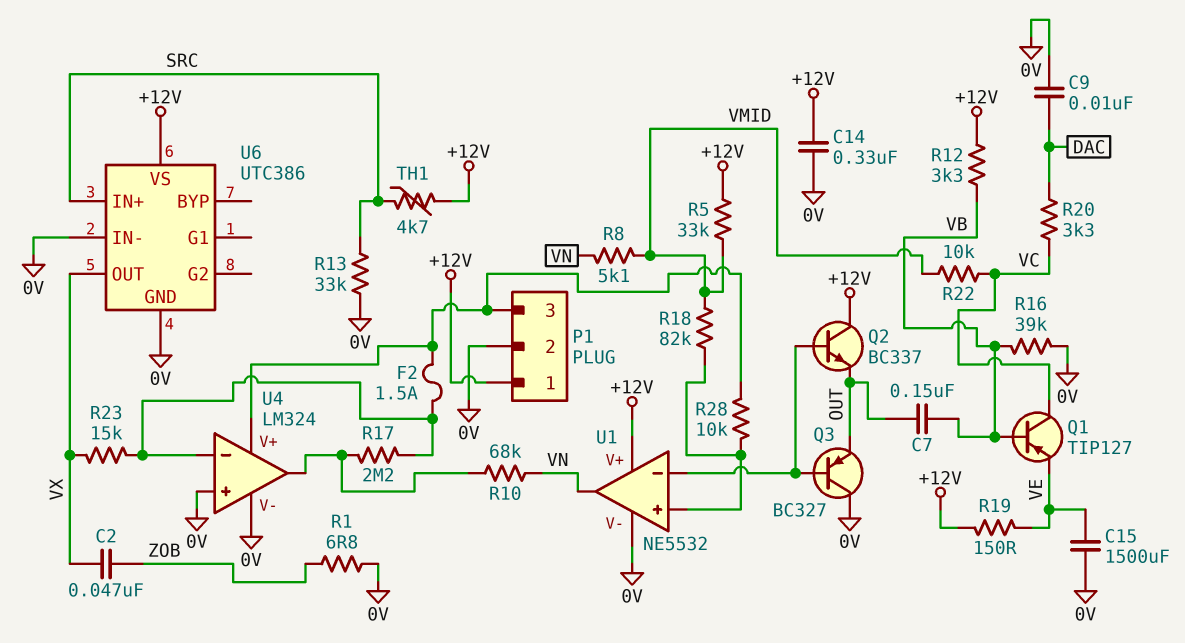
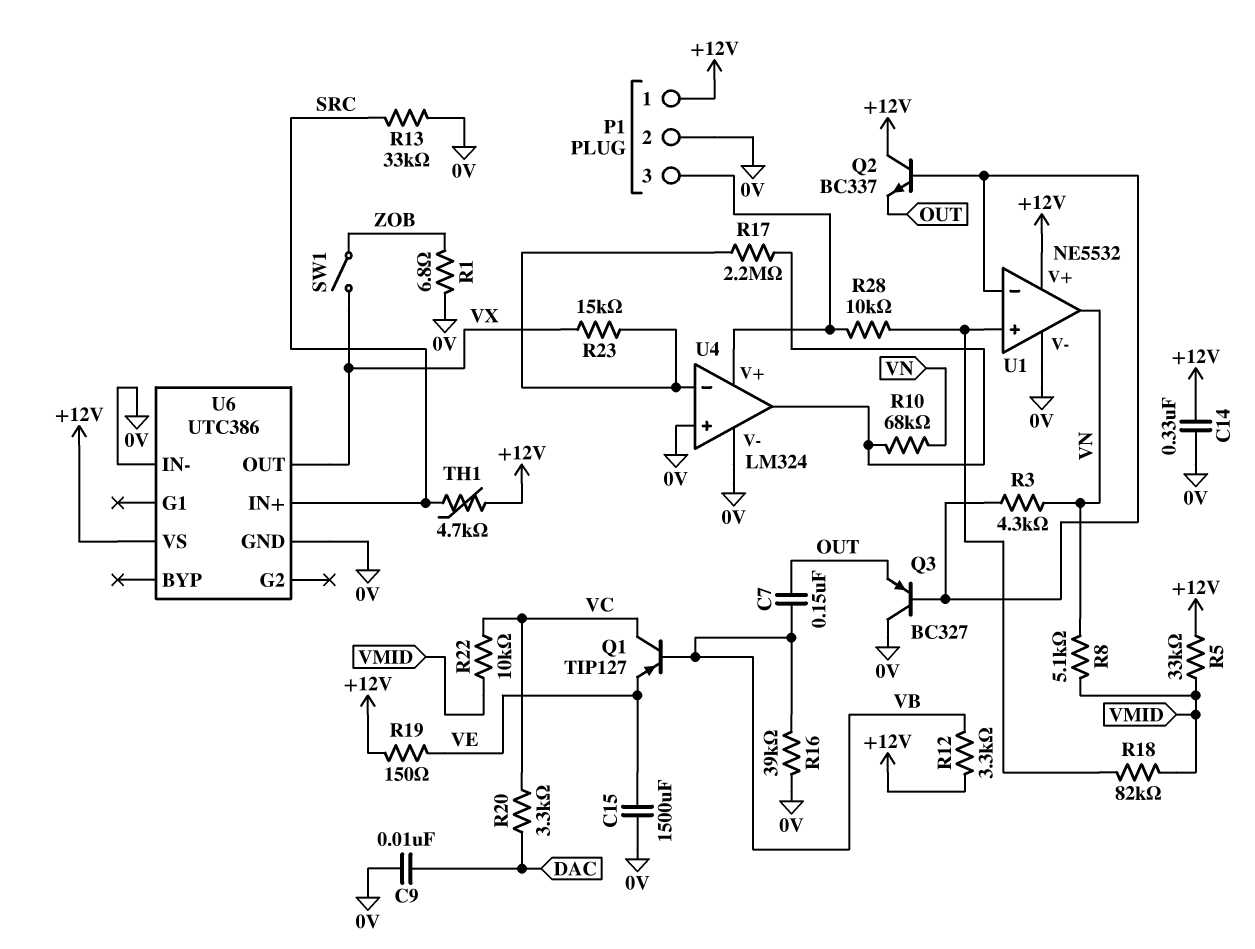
C2: 47nF (VX, ZOB) -> none
F2: 1.5A (P1/3, U4/in-) -> none
R3: none -> 4.3k (U1/in-, VN)
SW1: none -> switch (VX, ZOB)

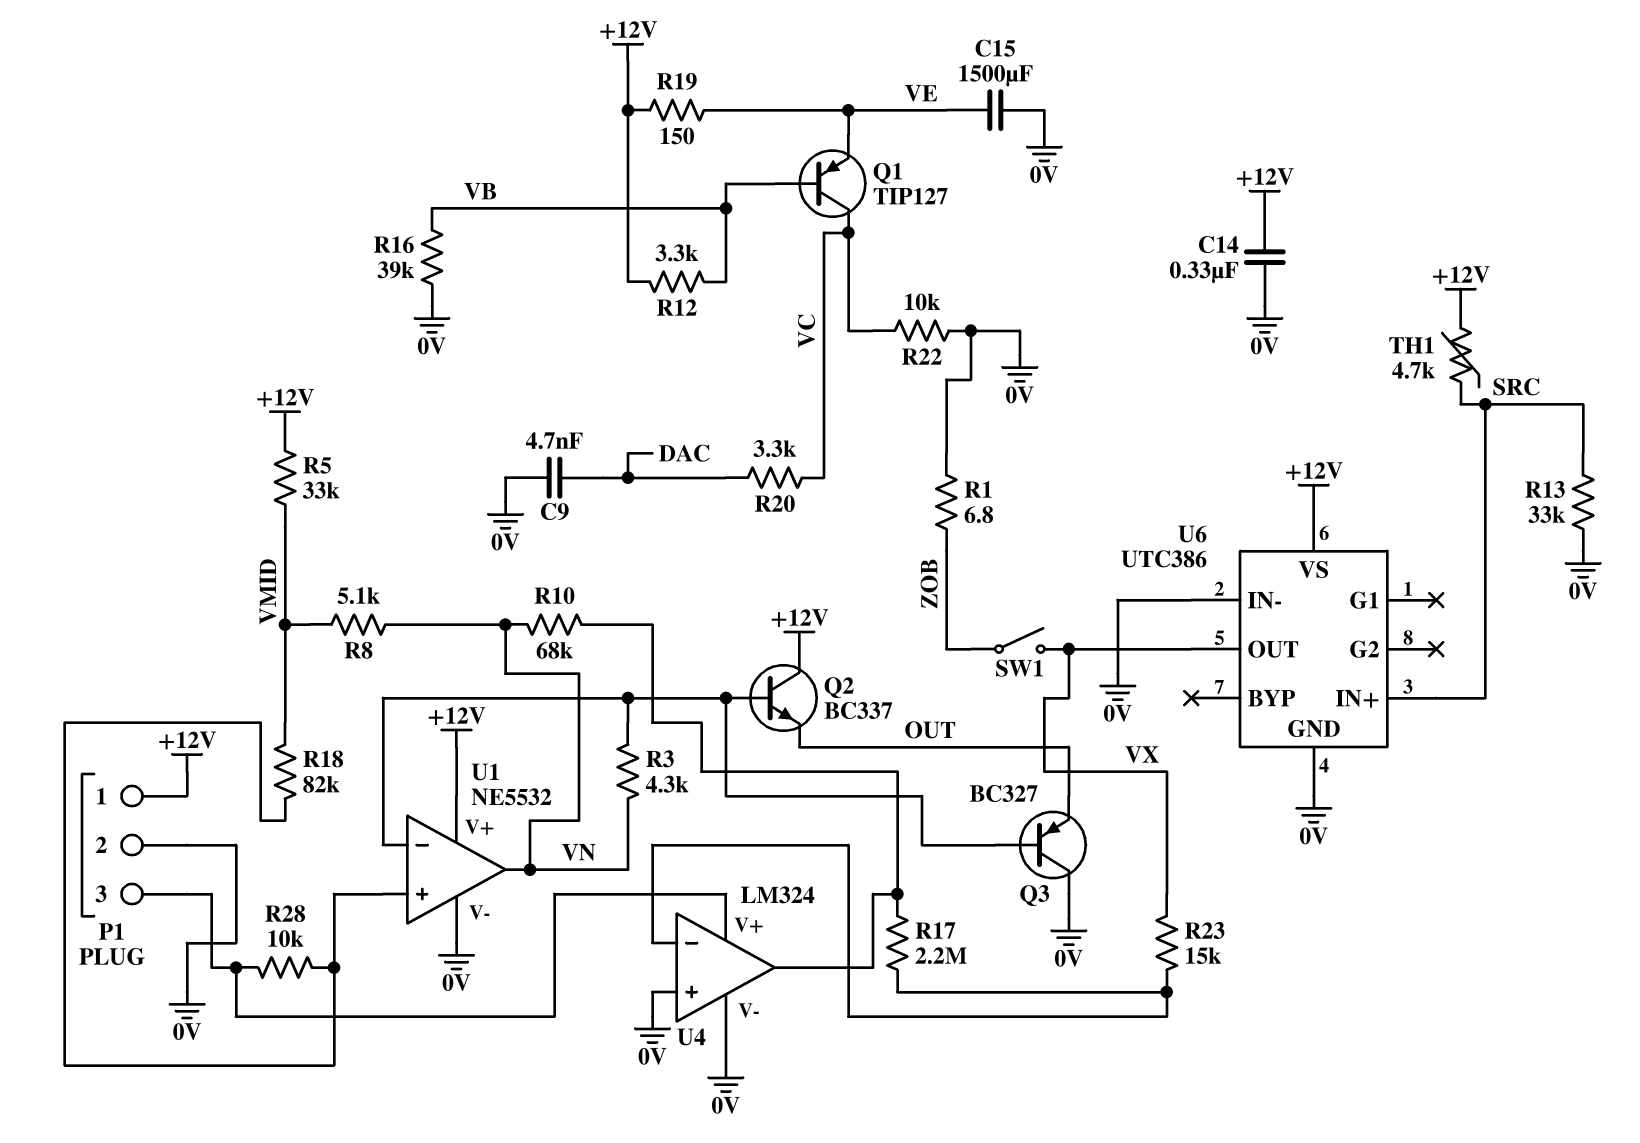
C7: 150nF (OUT, VB) -> none
C9: 10nF (0V, DAC) -> 4.7nF (0V, DAC)
R22: 10k (VC, VMID) -> 10k (0V, VC)

